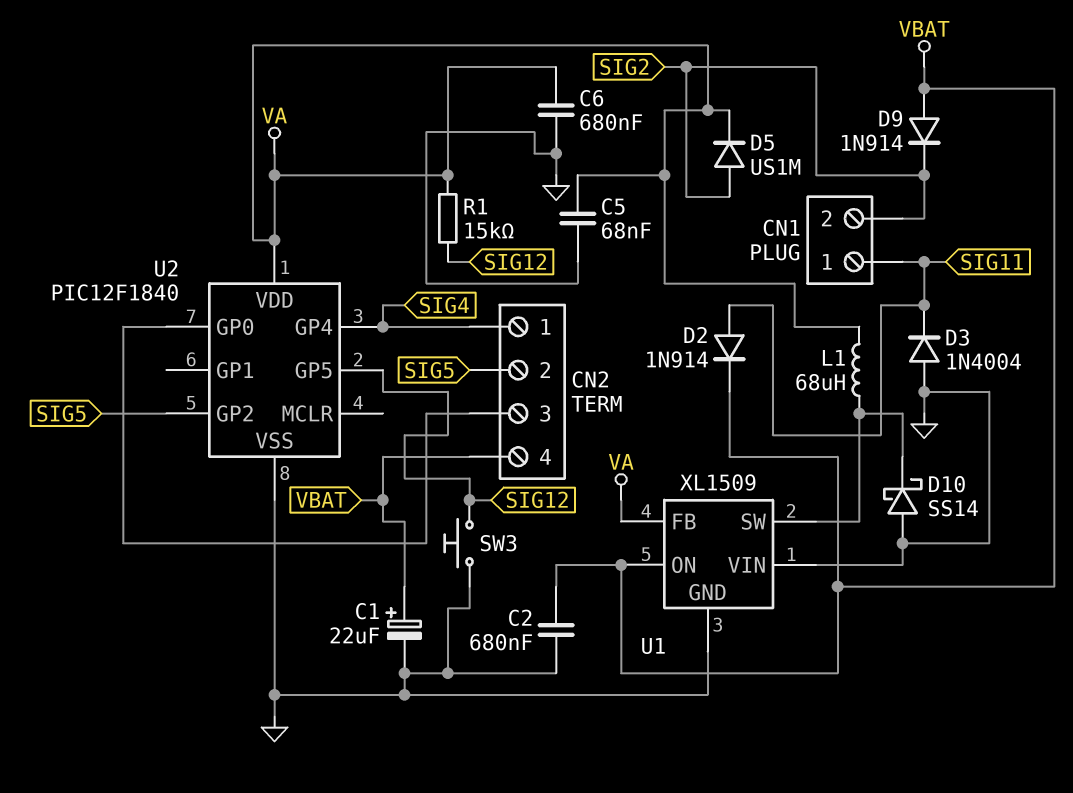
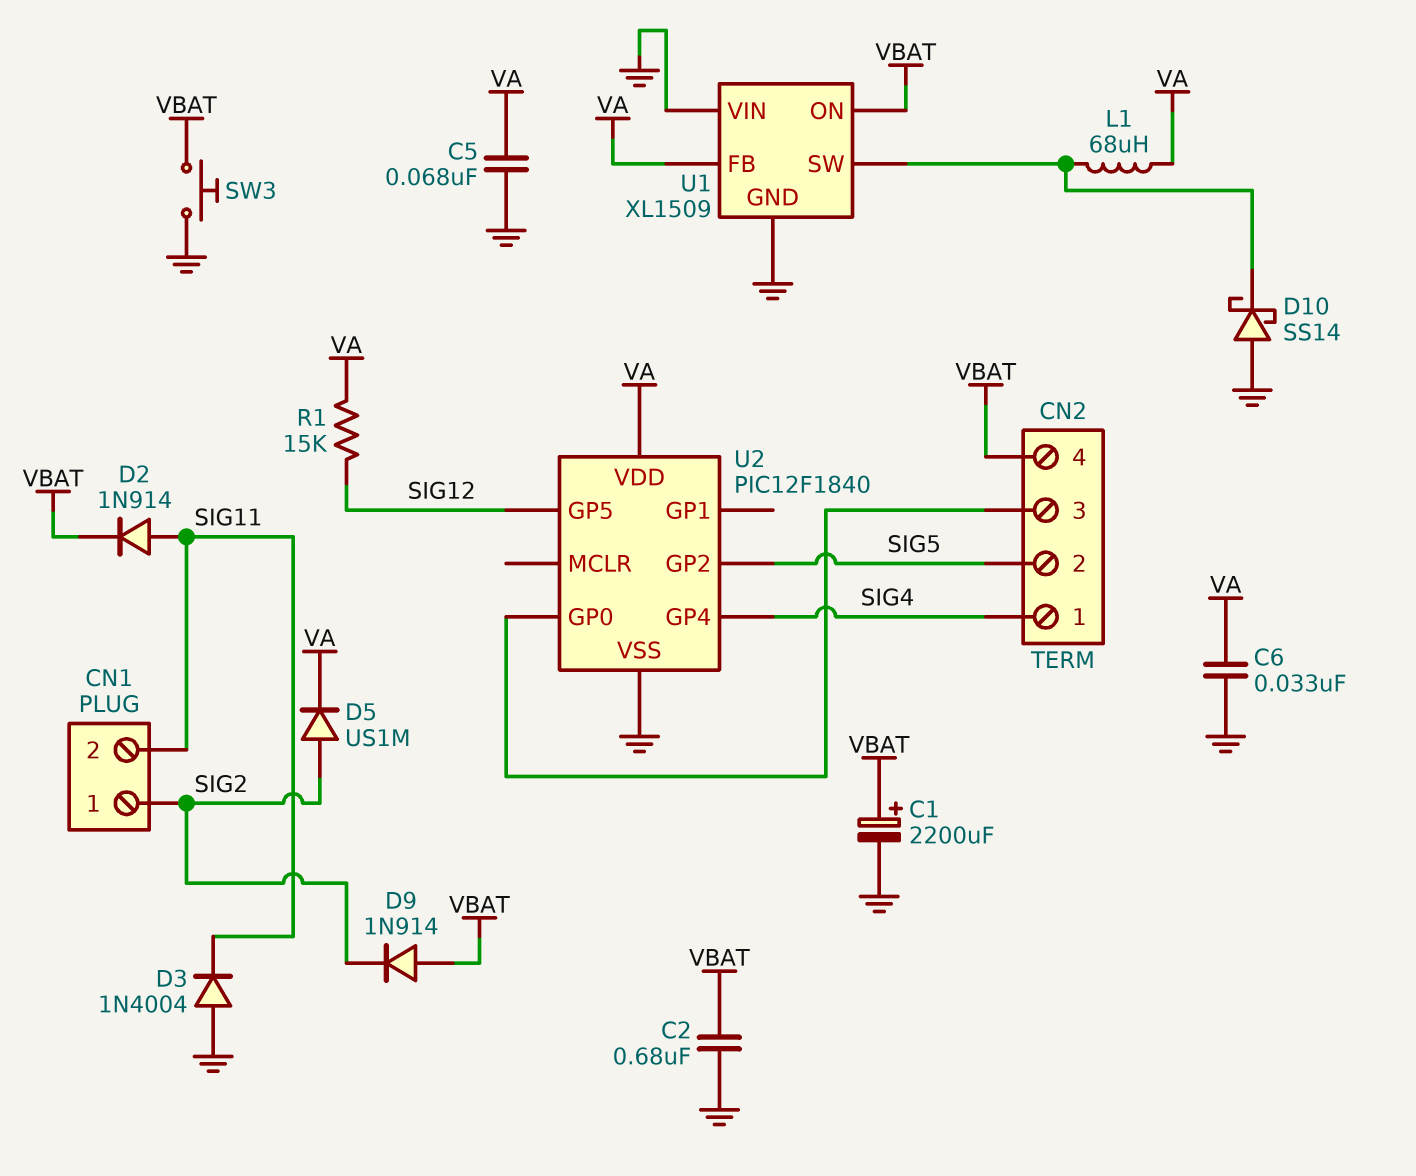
C1: 22uF (plus VBAT, minus GND) -> 2200uF (plus VBAT, minus GND)
C6: 680nF (GND, VA) -> 33nF (GND, VA)
CN1 pin 1: SIG11 -> SIG2
CN1 pin 2: SIG2 -> SIG11
SW3: button (GND, SIG12) -> button (GND, VBAT)

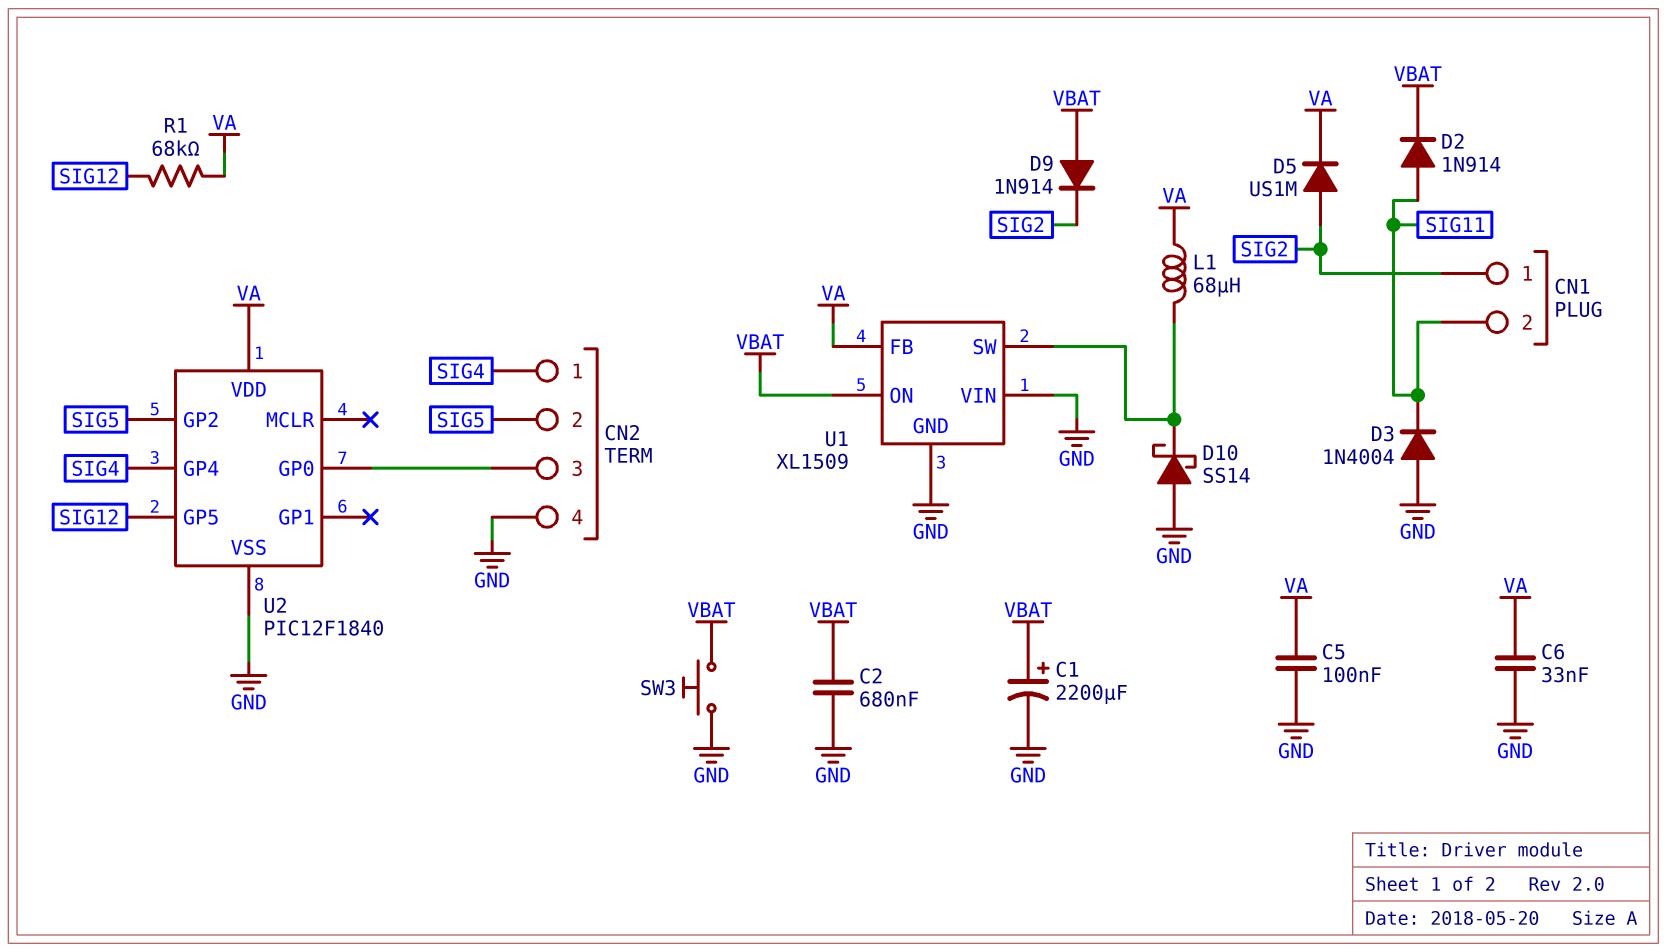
C5: 68nF (GND, VA) -> 100nF (GND, VA)
CN2 pin 4: VBAT -> GND
R1: 15k (SIG12, VA) -> 68k (SIG12, VA)

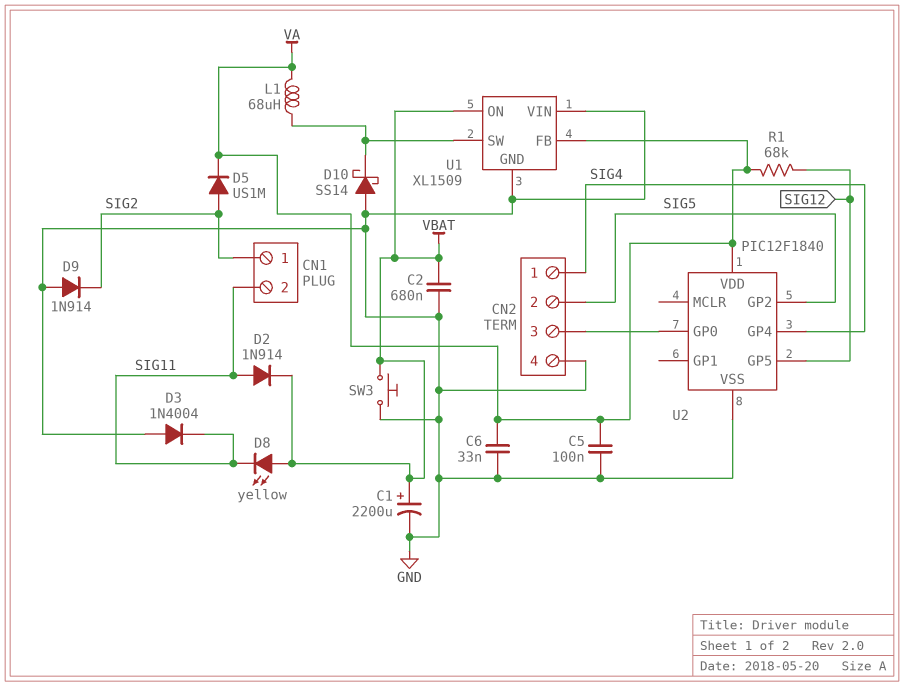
D8: none -> LED yellow (A VBAT, K SIG11)
D9: diode 1N914 (A VBAT, K SIG2) -> diode 1N914 (A GND, K SIG2)

